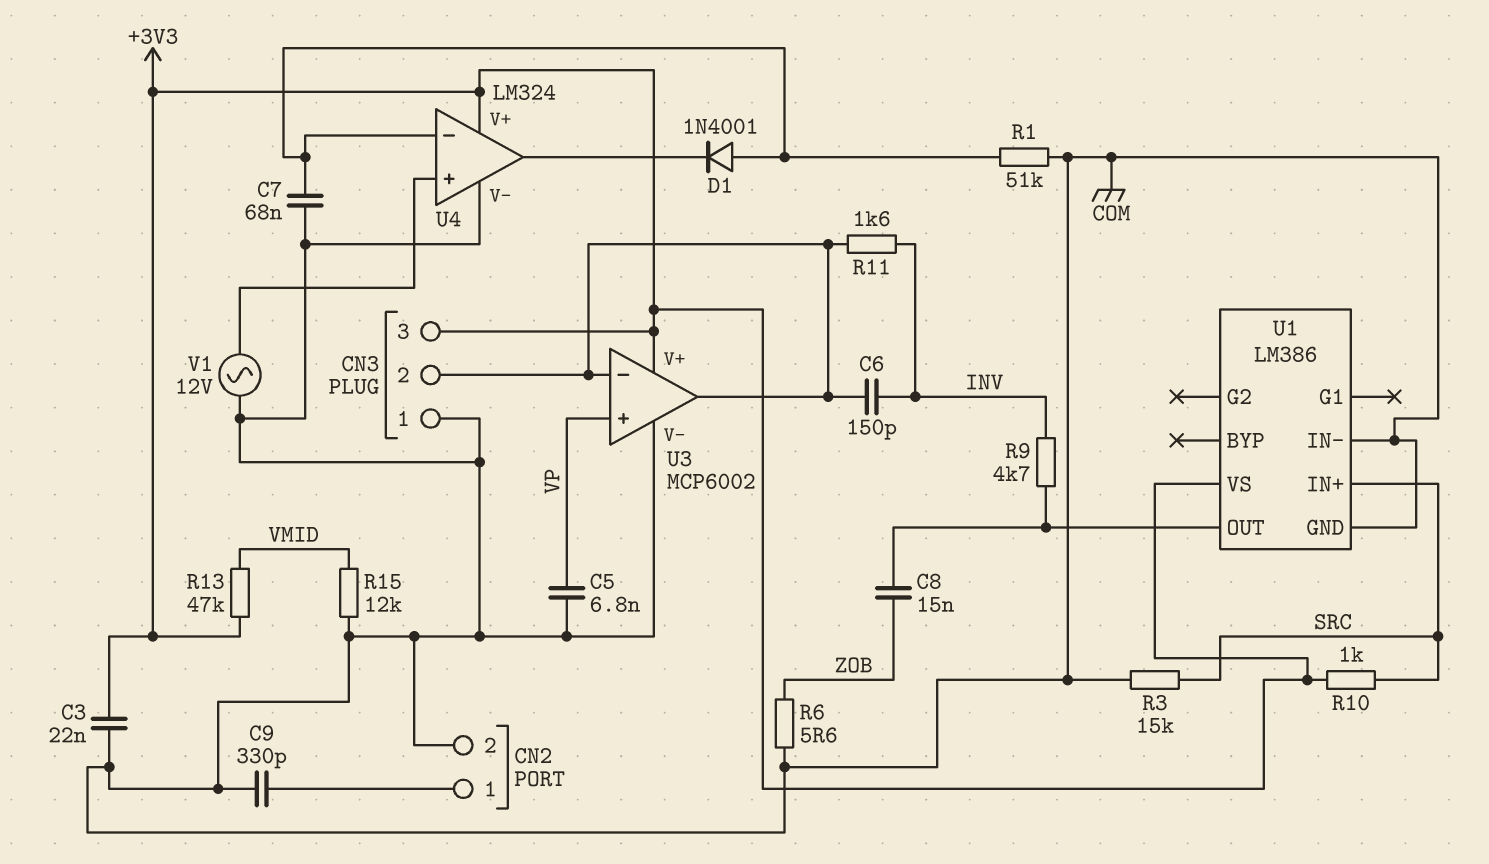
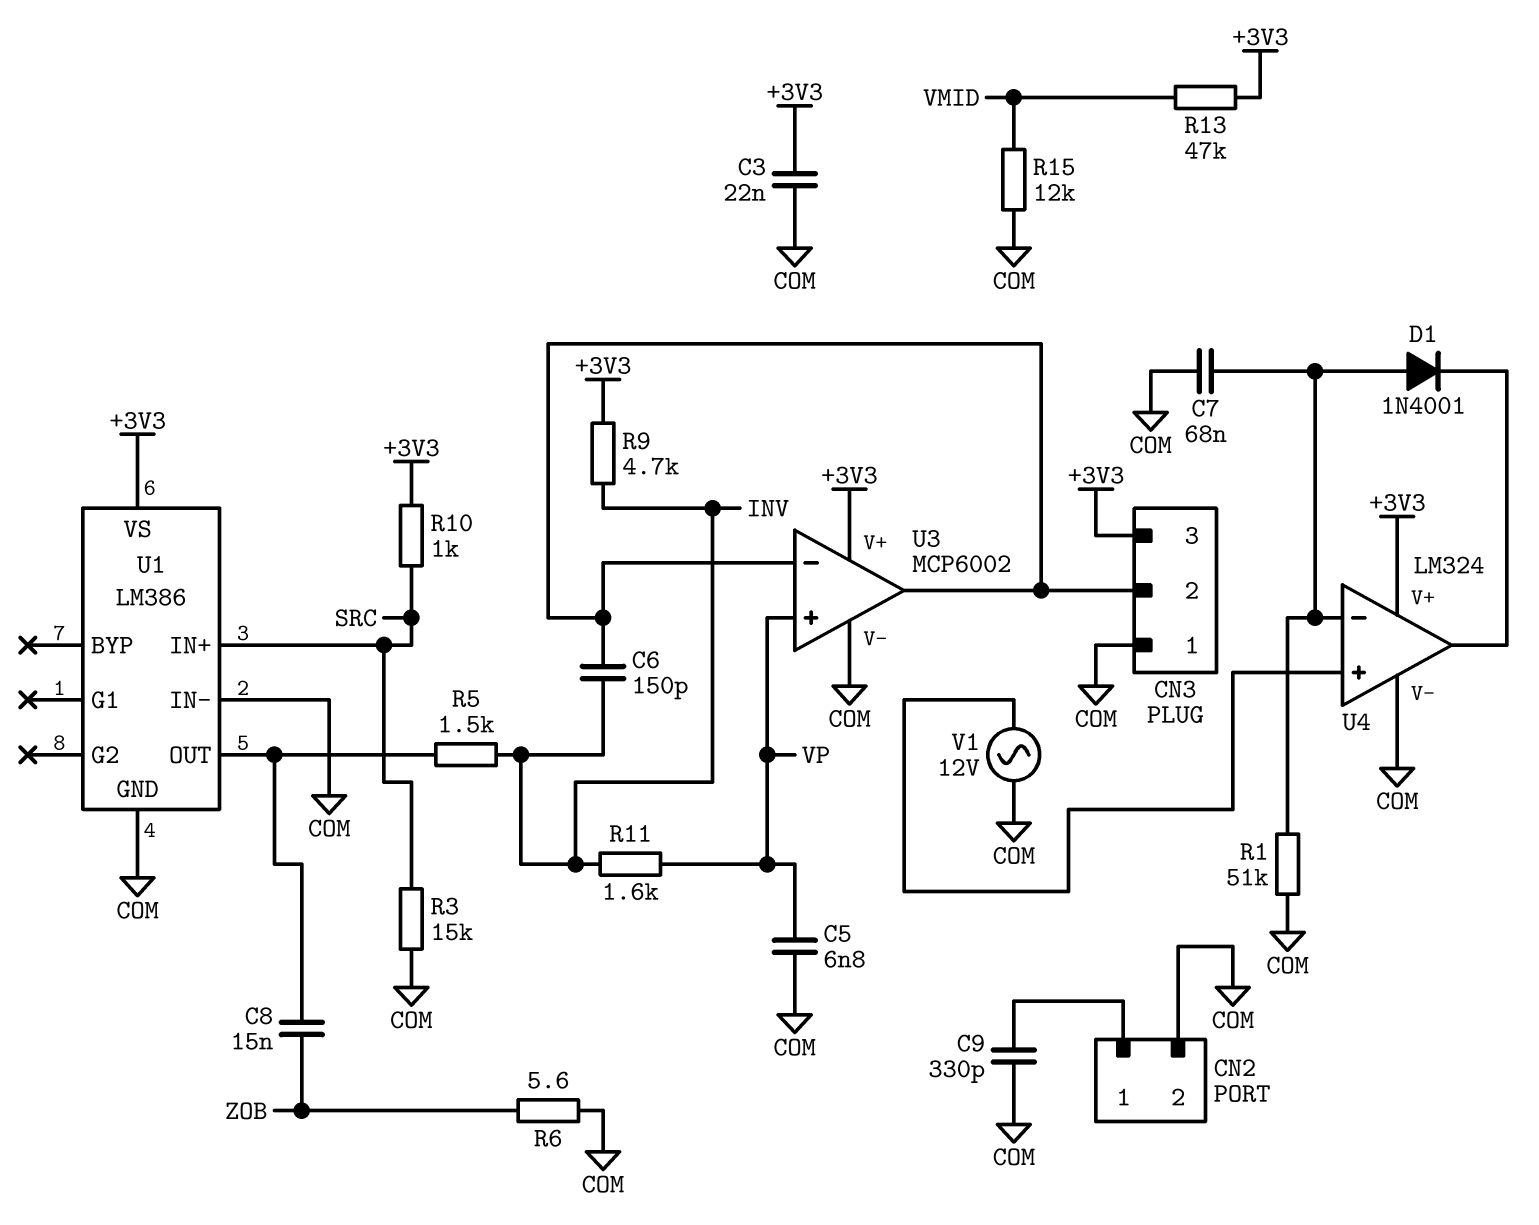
R5: none -> 1.5k (INV, U1/OUT)
R9: 4.7k (INV, U1/OUT) -> 4.7k (+3V3, INV)
R11: 1.6k (CN3/2, INV) -> 1.6k (INV, VP)

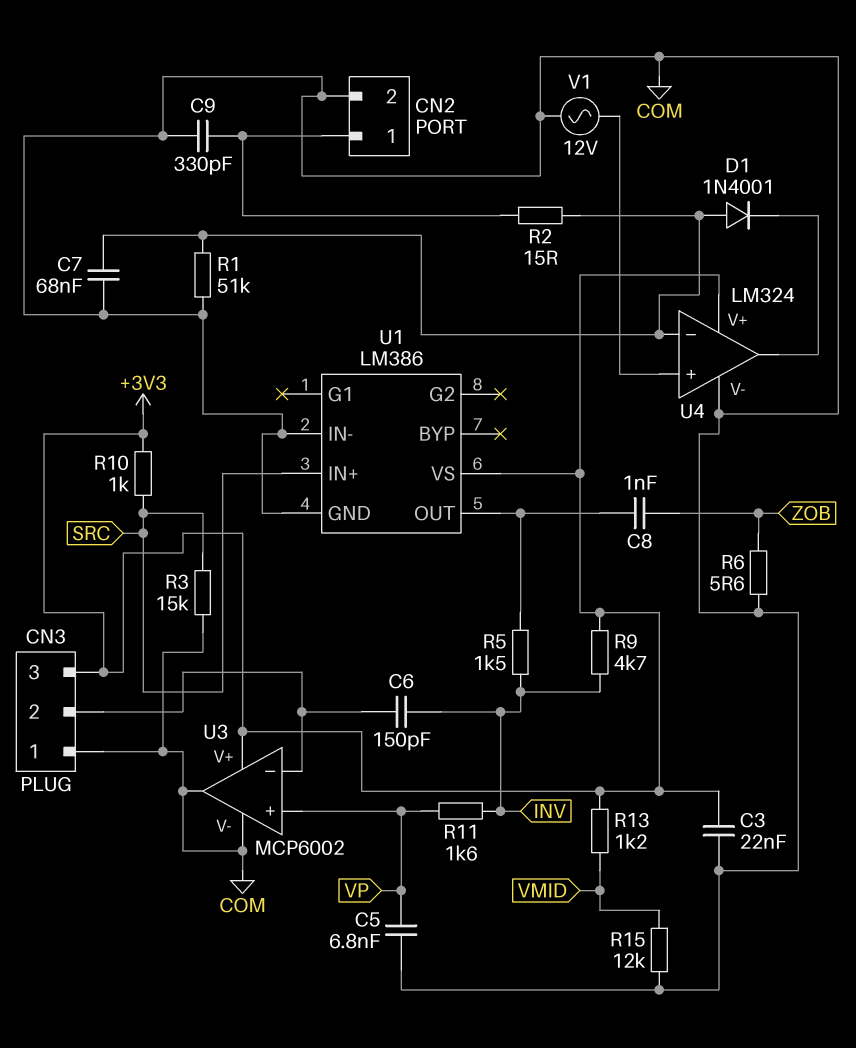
C8: 15nF (U1/OUT, ZOB) -> 1nF (U1/OUT, ZOB)
R2: none -> 15 (CN2/1, U4/in-)
R13: 47k (+3V3, VMID) -> 1.2k (+3V3, VMID)
U3 pin out: CN3/2 -> COM

